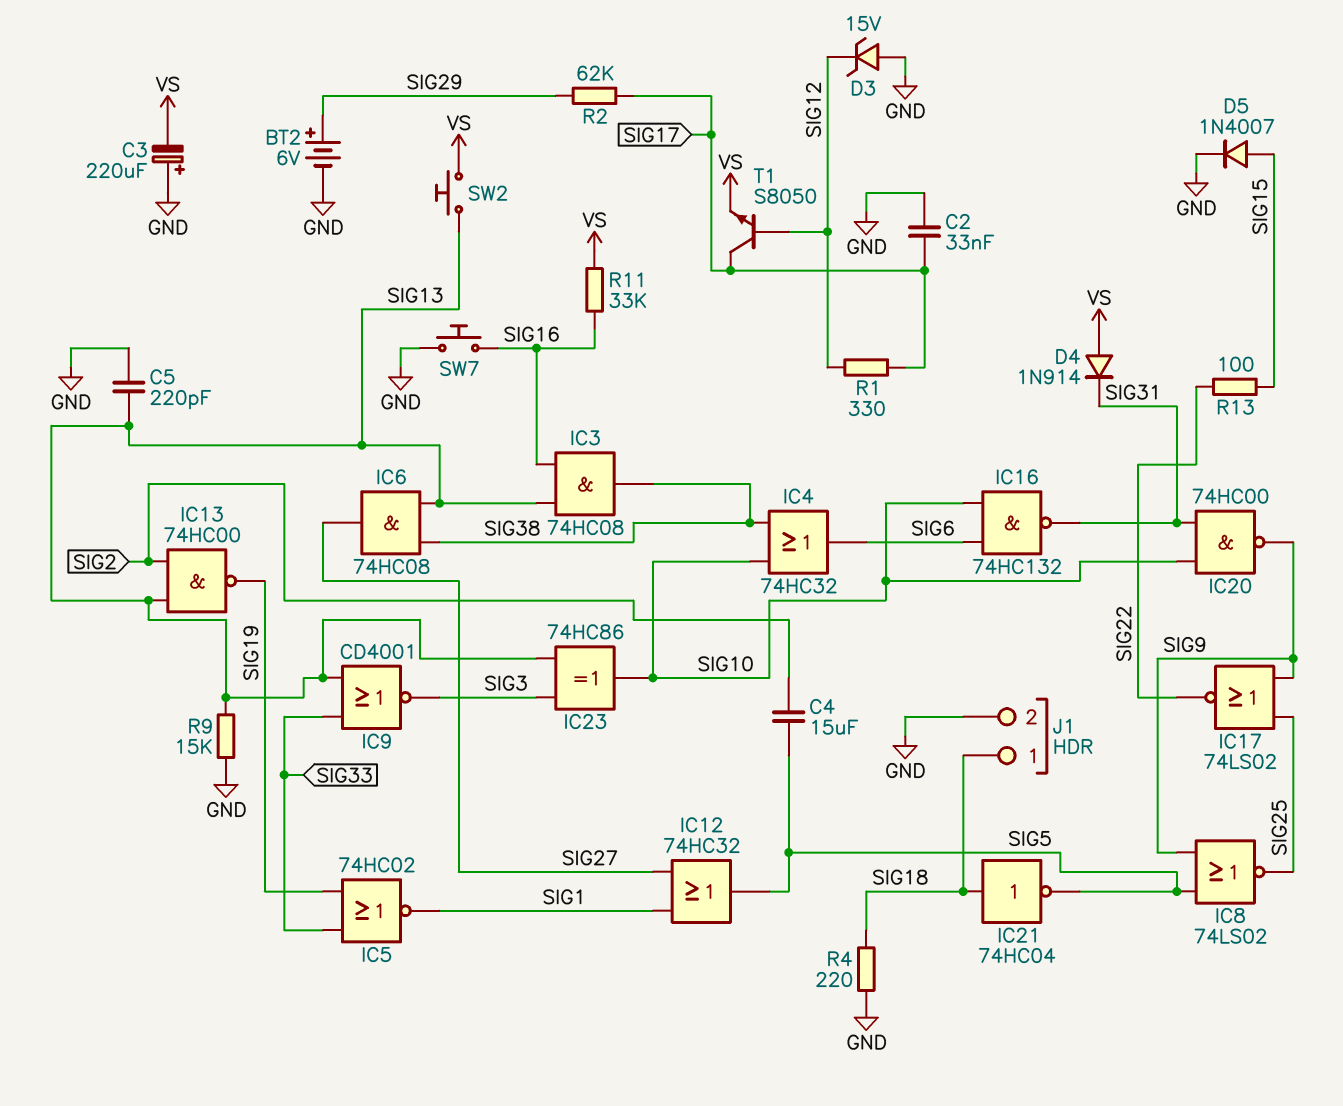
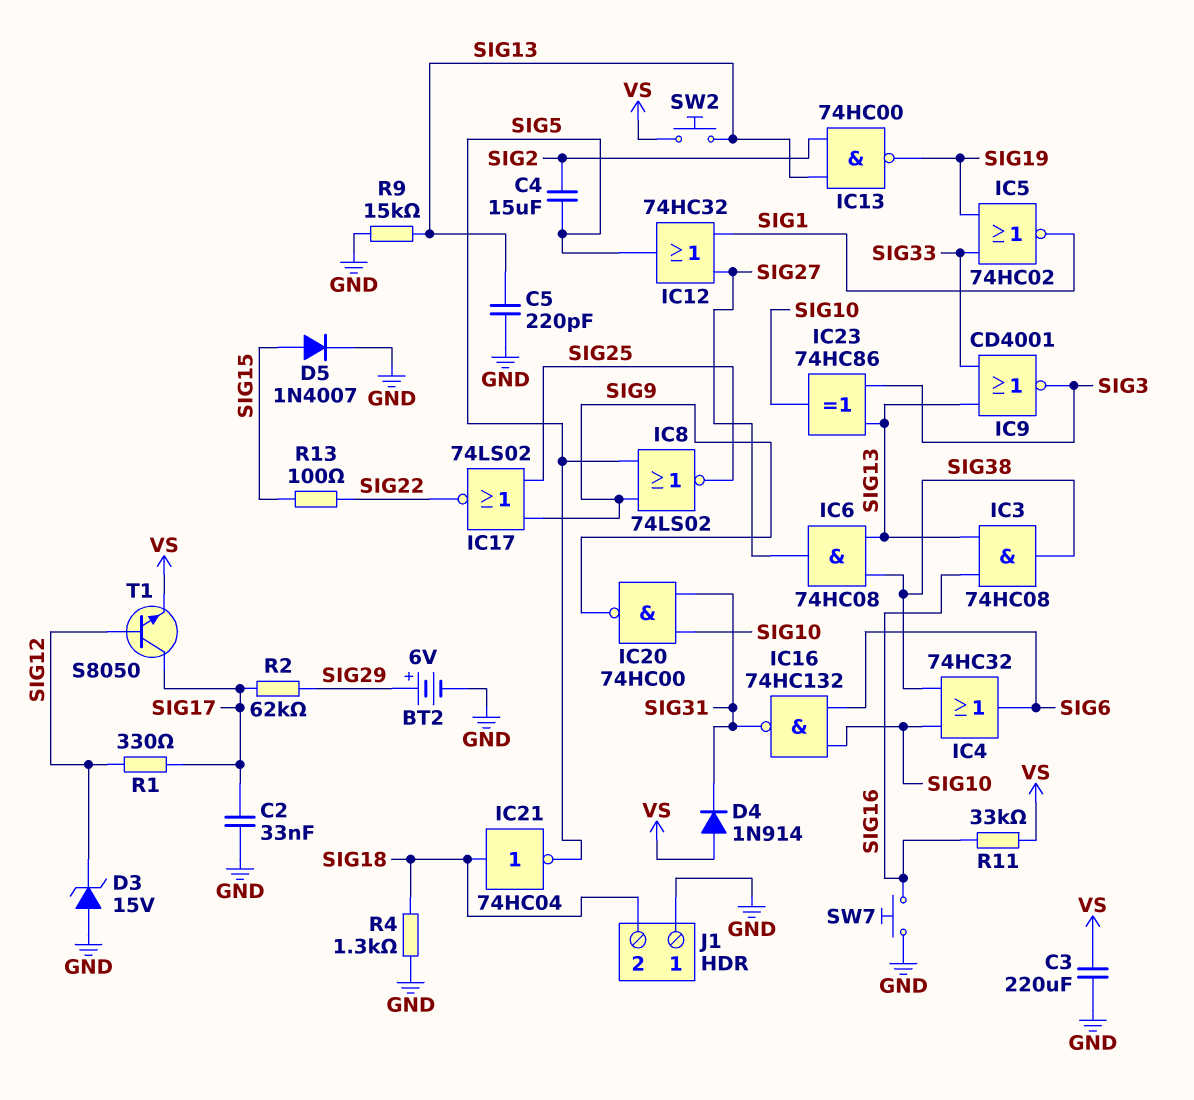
C3: 220uF (plus GND, minus VS) -> 220uF (GND, VS)
J1 pin 1: SIG18 -> GND
J1 pin 2: GND -> SIG18
R4: 220 (GND, SIG18) -> 1.3k (GND, SIG18)

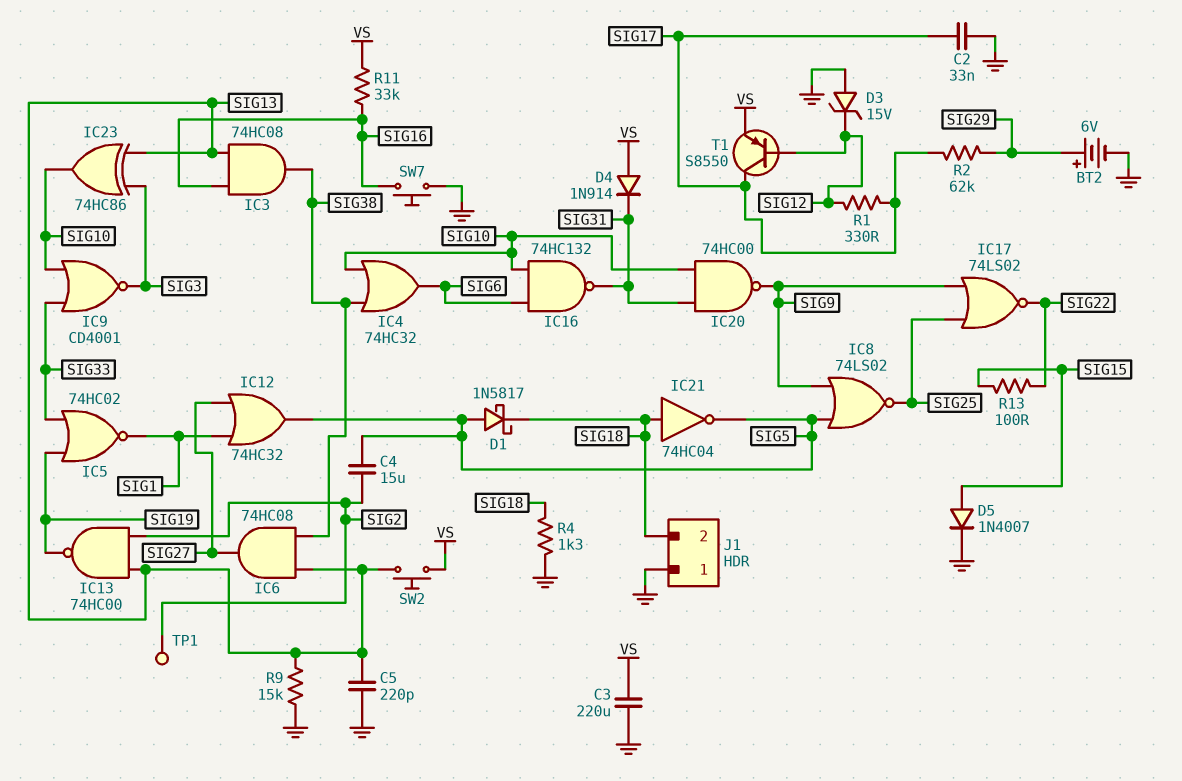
D1: none -> schottky 1N5817 (A SIG5, K SIG18)
IC9: NOR CD4001 (in SIG13, in SIG33, out SIG3) -> NOR CD4001 (in SIG10, in SIG33, out SIG3)
T1: NPN S8050 (B SIG12, C SIG17, E VS) -> PNP S8550 (B SIG12, C SIG17, E VS)
TP1: none -> test point (SIG2)

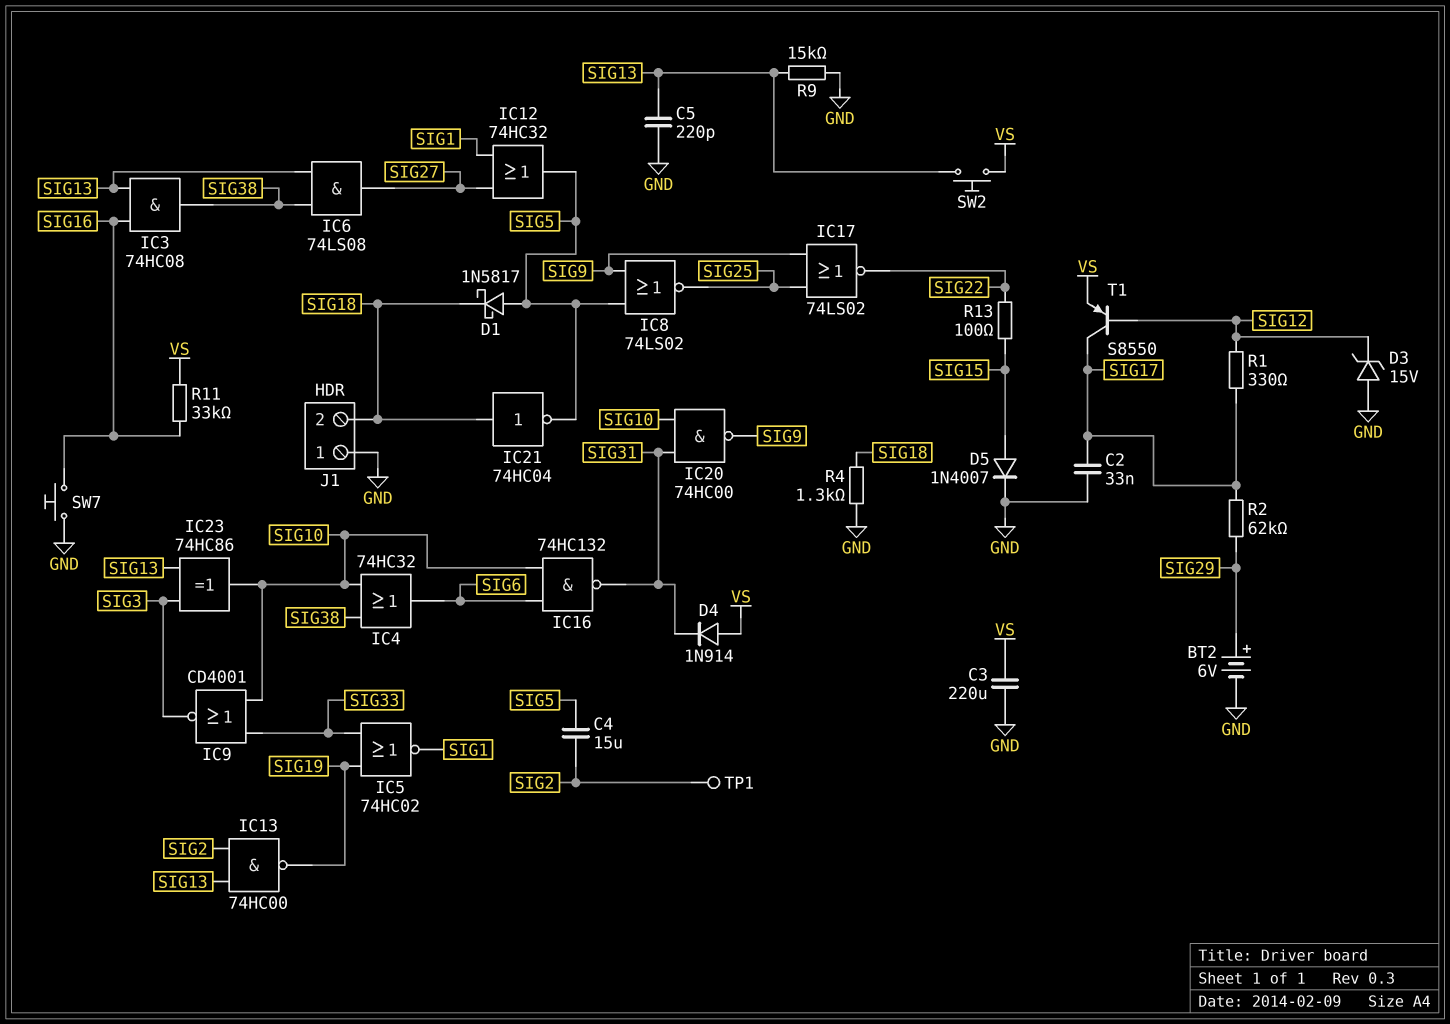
IC6: AND 74HC08 (in SIG13, in SIG38, out SIG27) -> AND 74LS08 (in SIG13, in SIG38, out SIG27)

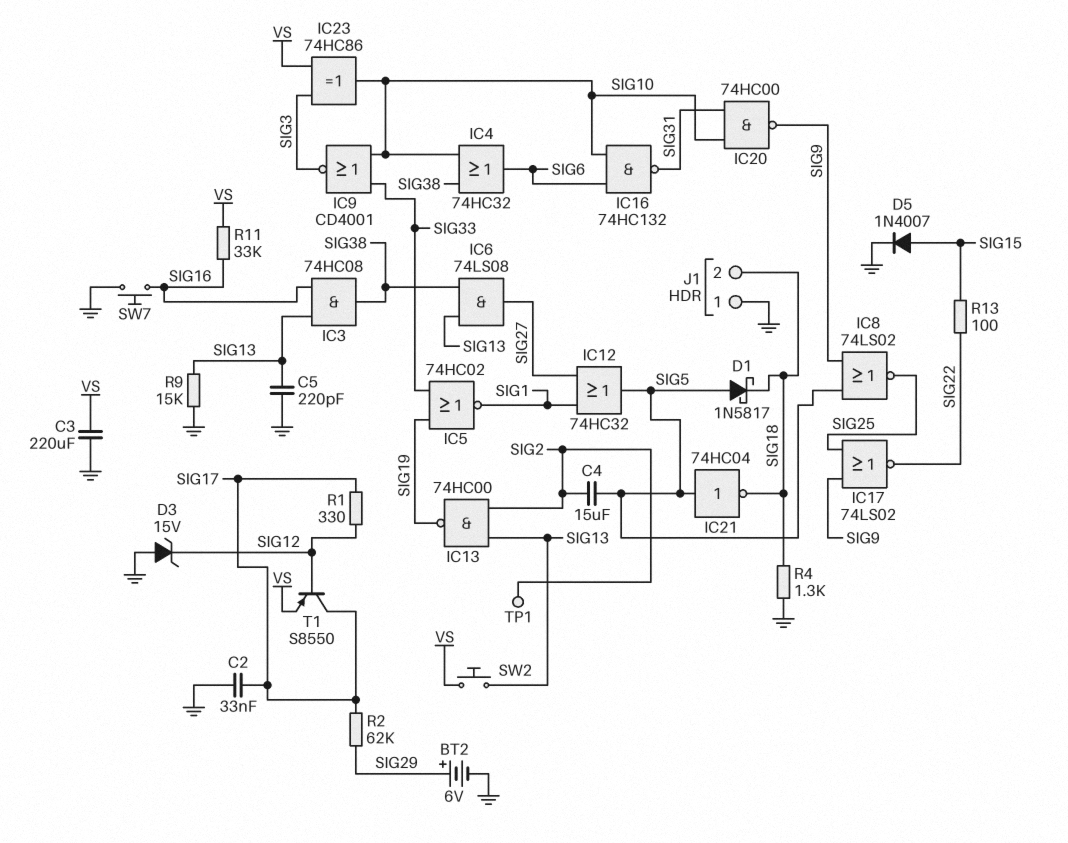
D4: diode 1N914 (A VS, K SIG31) -> none
IC21: NOT 74HC04 (in SIG18, out SIG5) -> NOT 74HC04 (in SIG5, out SIG18)
IC23: XOR 74HC86 (in SIG3, in SIG13, out SIG10) -> XOR 74HC86 (in SIG3, in VS, out SIG10)

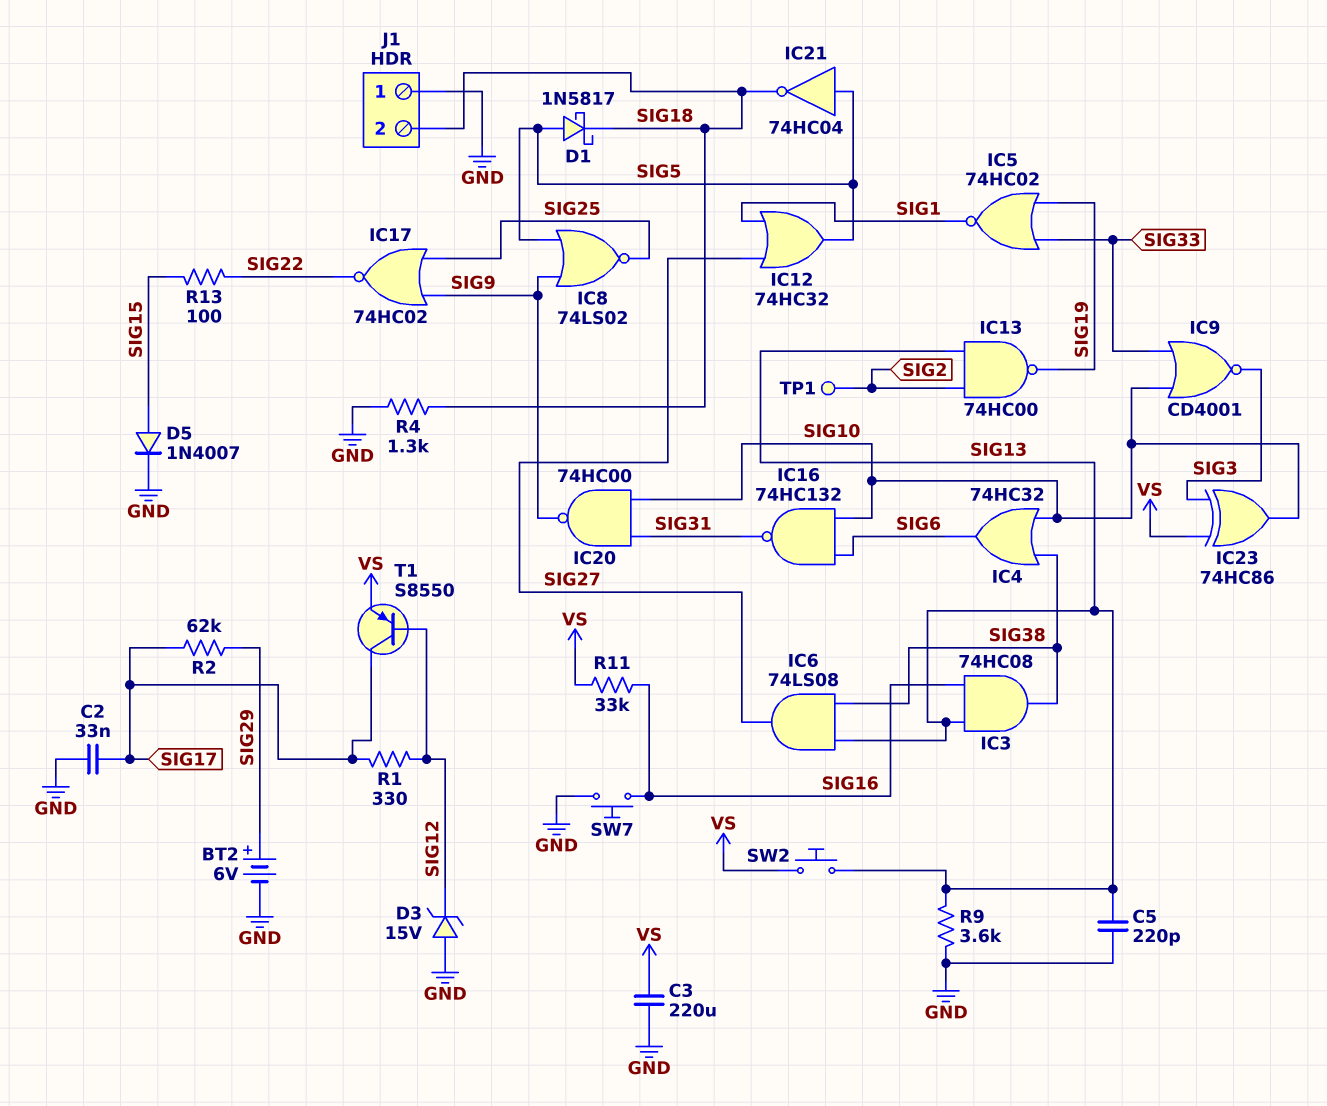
C4: 15uF (SIG2, SIG5) -> none
IC17: NOR 74LS02 (in SIG9, in SIG25, out SIG22) -> NOR 74HC02 (in SIG9, in SIG25, out SIG22)
R9: 15k (GND, SIG13) -> 3.6k (GND, SIG13)

